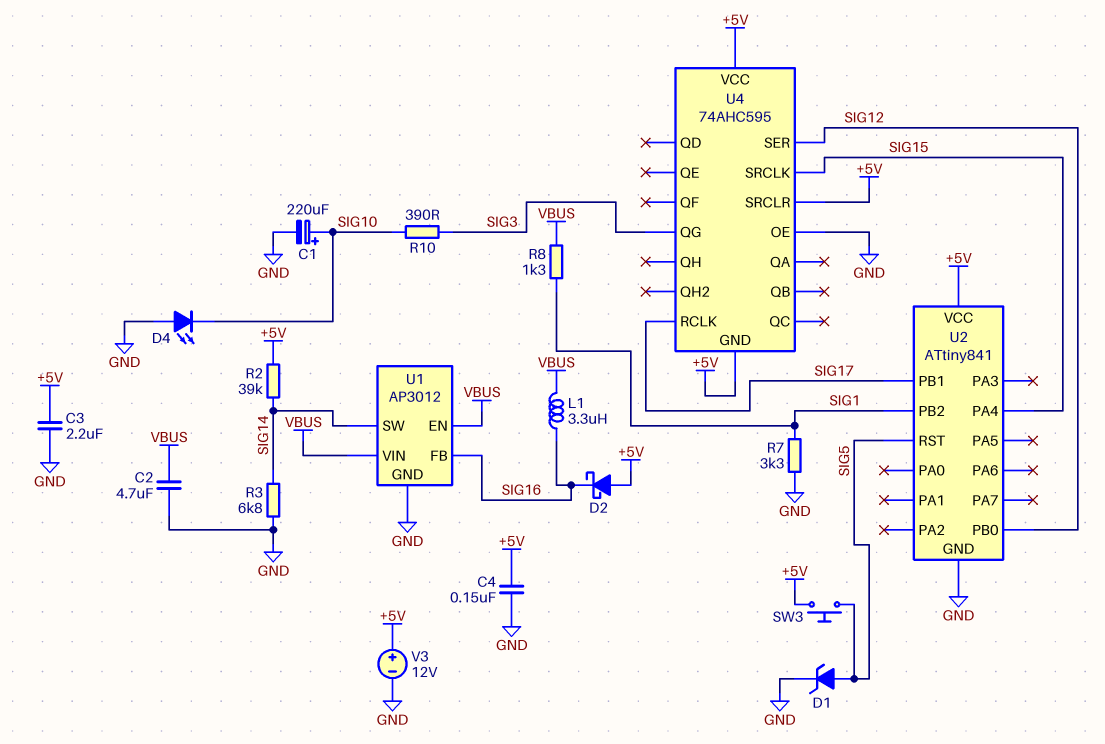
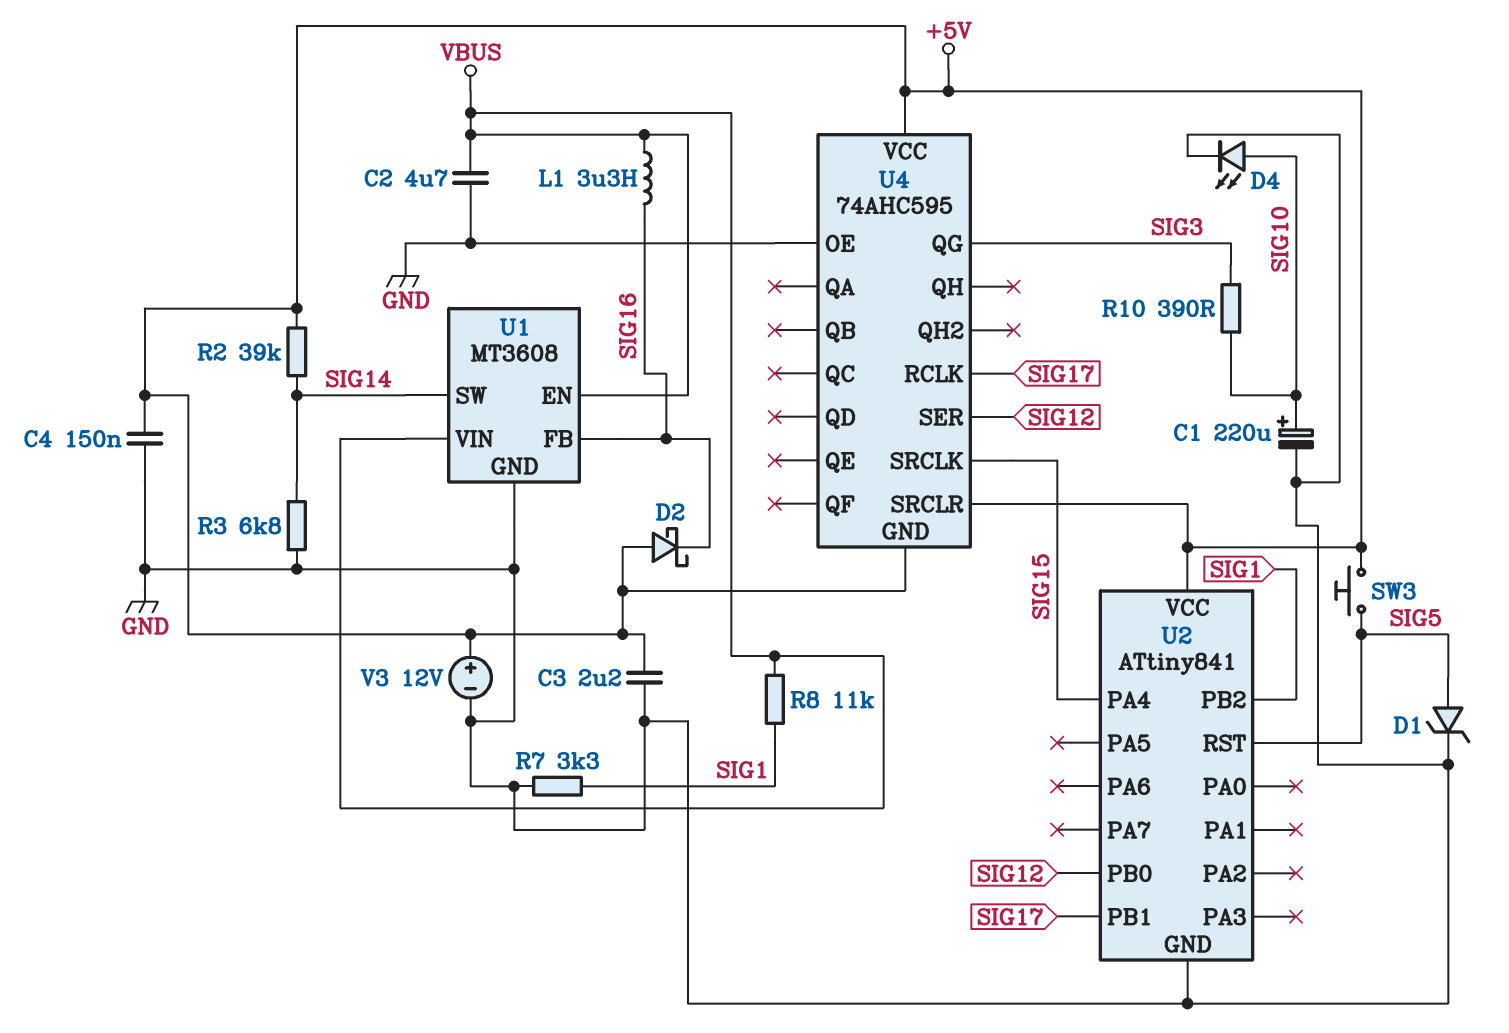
D4: LED (A GND, K SIG10) -> LED (A SIG10, K GND)
R8: 1.3k (SIG1, VBUS) -> 11k (SIG1, VBUS)
U1: AP3012 -> MT3608

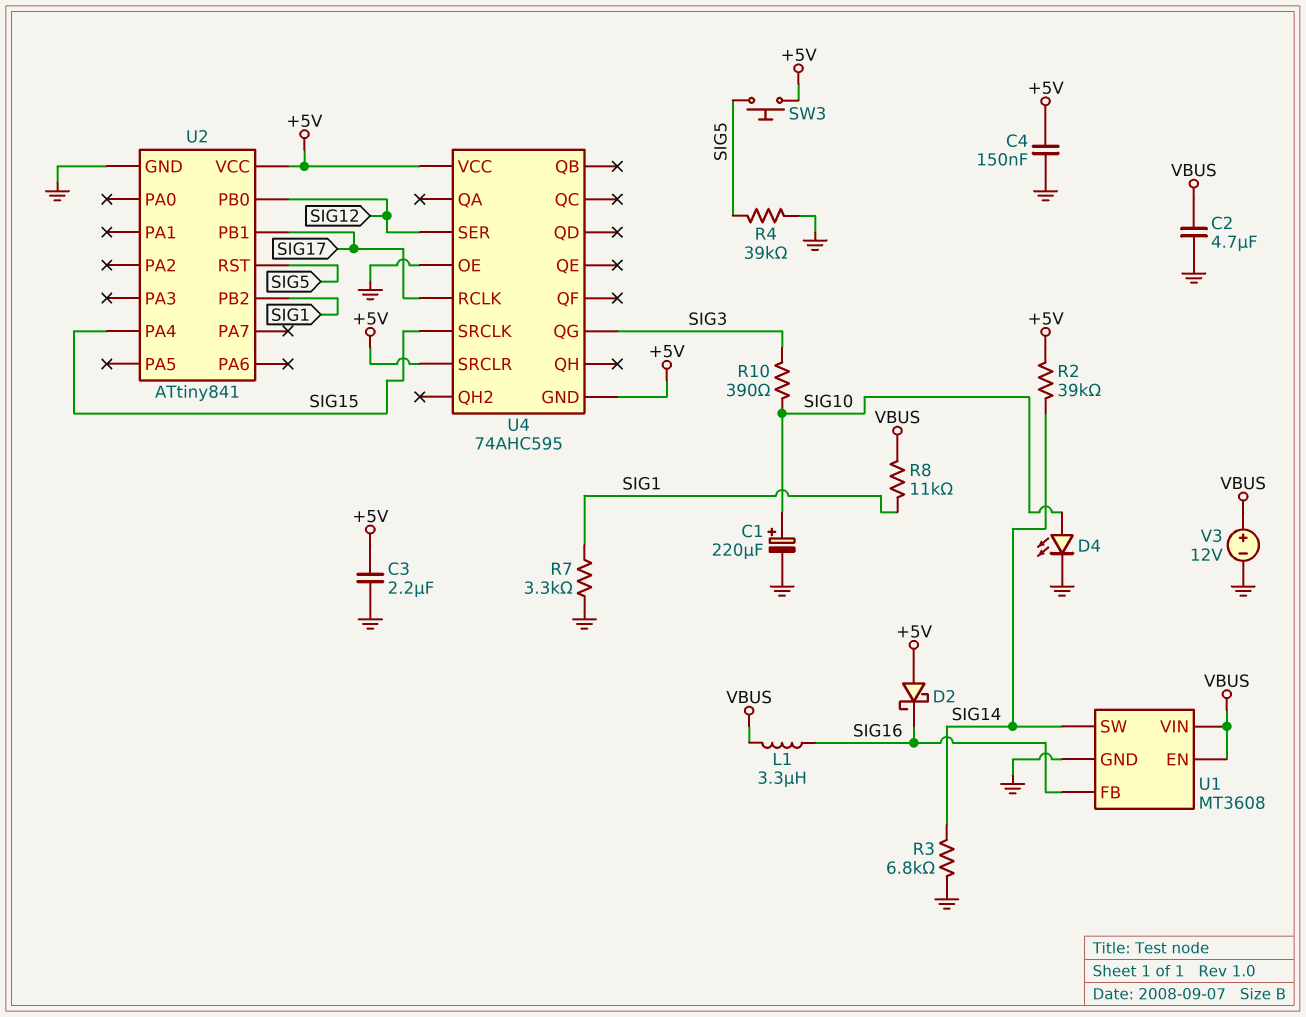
D1: zener (A SIG5, K GND) -> none
R4: none -> 39k (GND, SIG5)
V3: 12V (plus +5V, minus GND) -> 12V (plus VBUS, minus GND)

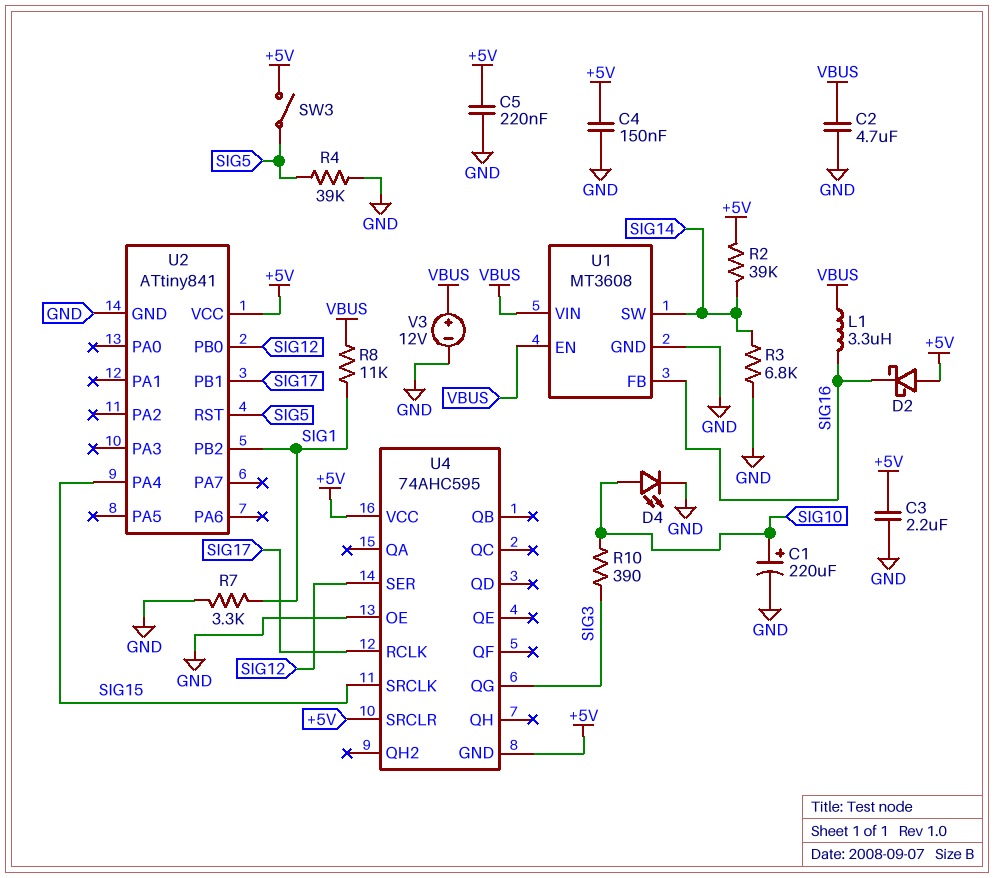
C5: none -> 220nF (+5V, GND)
SW3: button (+5V, SIG5) -> switch (+5V, SIG5)

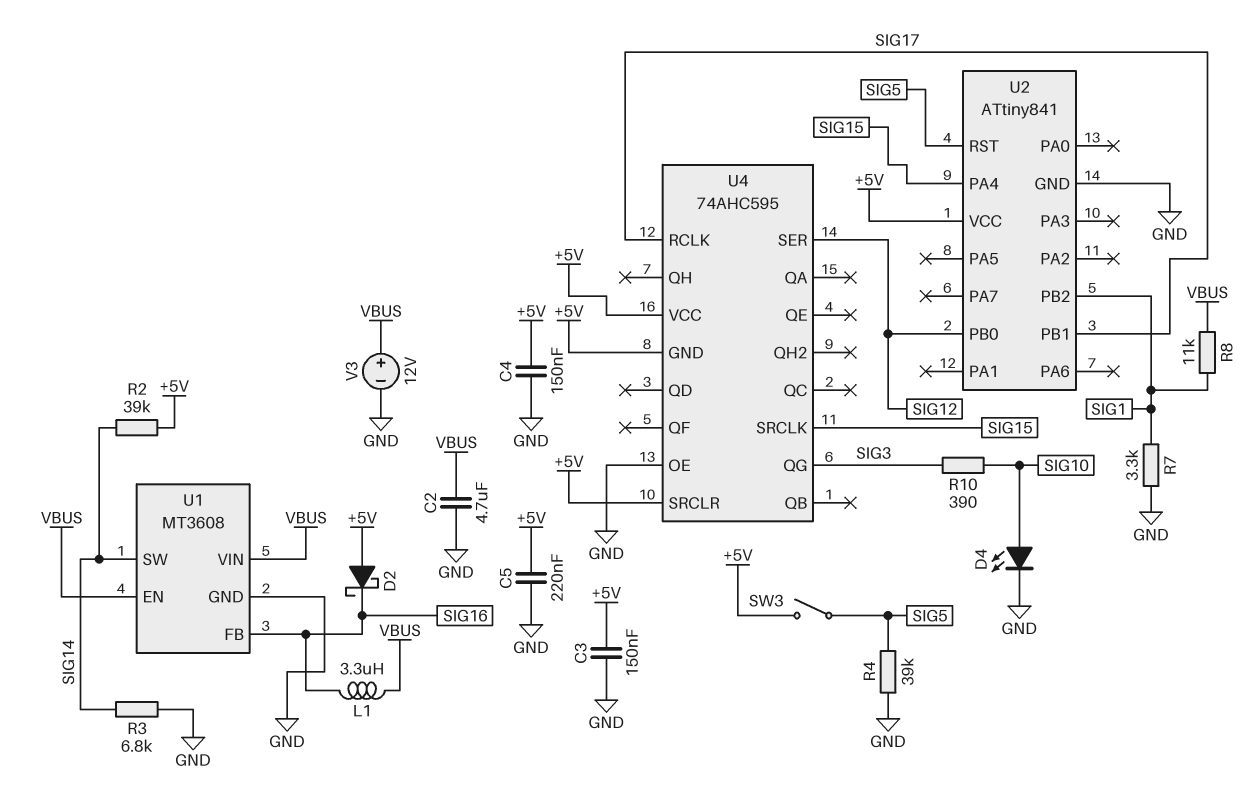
C1: 220uF (plus SIG10, minus GND) -> none
C3: 2.2uF (+5V, GND) -> 150nF (+5V, GND)

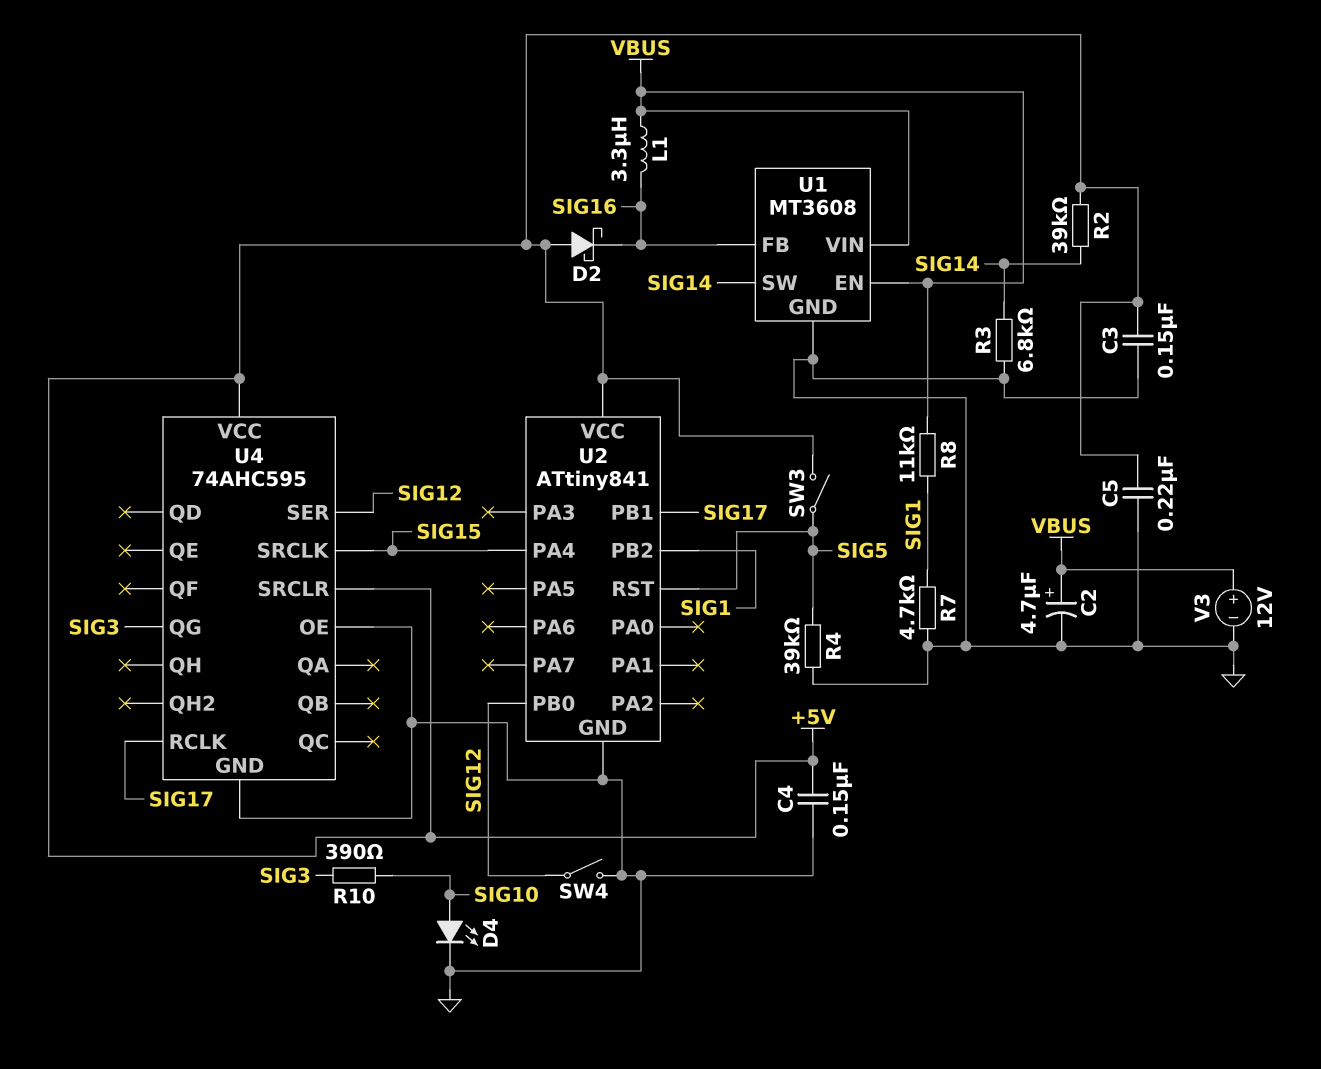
C2: 4.7uF (GND, VBUS) -> 4.7uF (plus VBUS, minus GND)
R7: 3.3k (GND, SIG1) -> 4.7k (GND, SIG1)
SW4: none -> switch (GND, SIG12)
U4 pin GND: +5V -> GND

